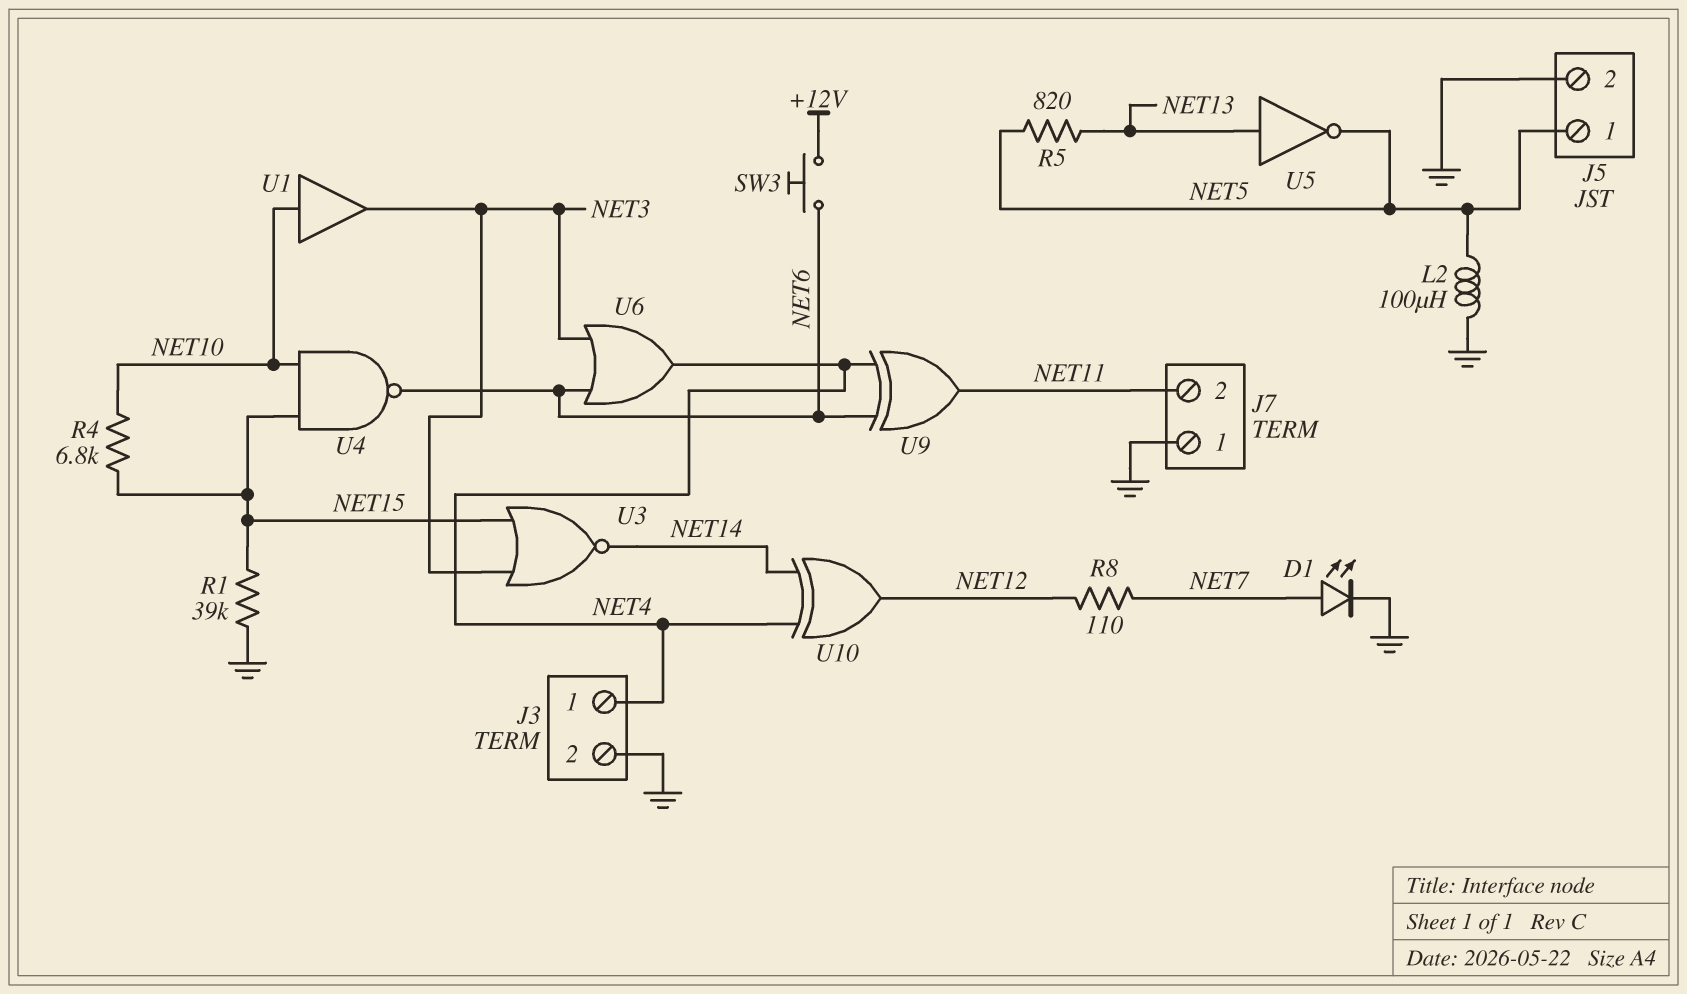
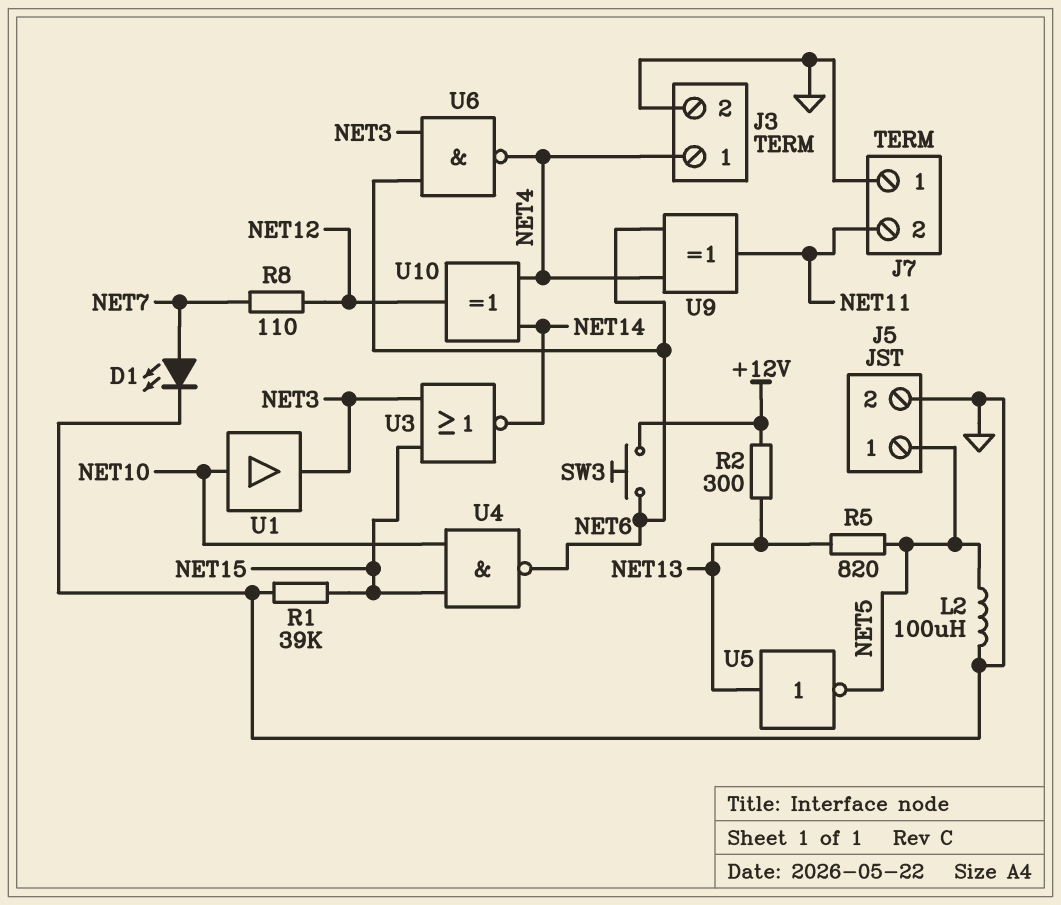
R2: none -> 300 (+12V, NET13)
R4: 6.8k (NET10, NET15) -> none
U6: OR (in NET3, in NET6, out NET4) -> NAND (in NET3, in NET6, out NET4)

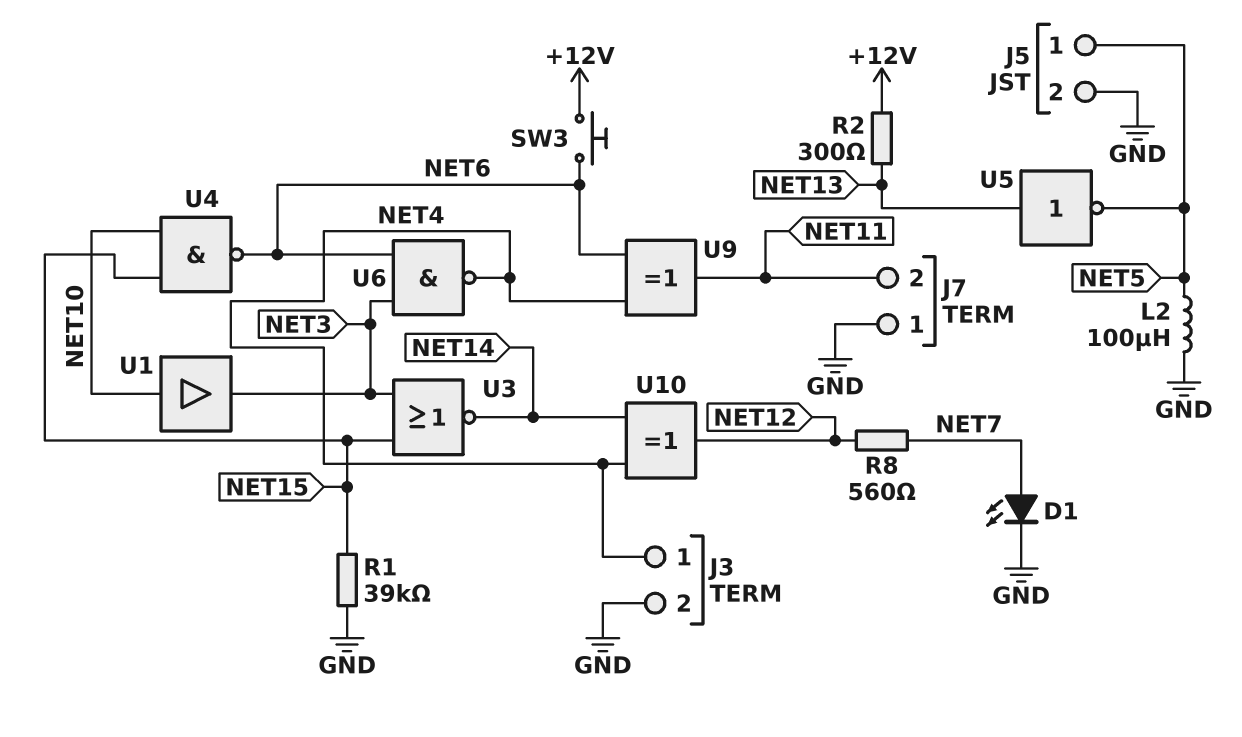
R5: 820 (NET5, NET13) -> none
R8: 110 (NET7, NET12) -> 560 (NET7, NET12)

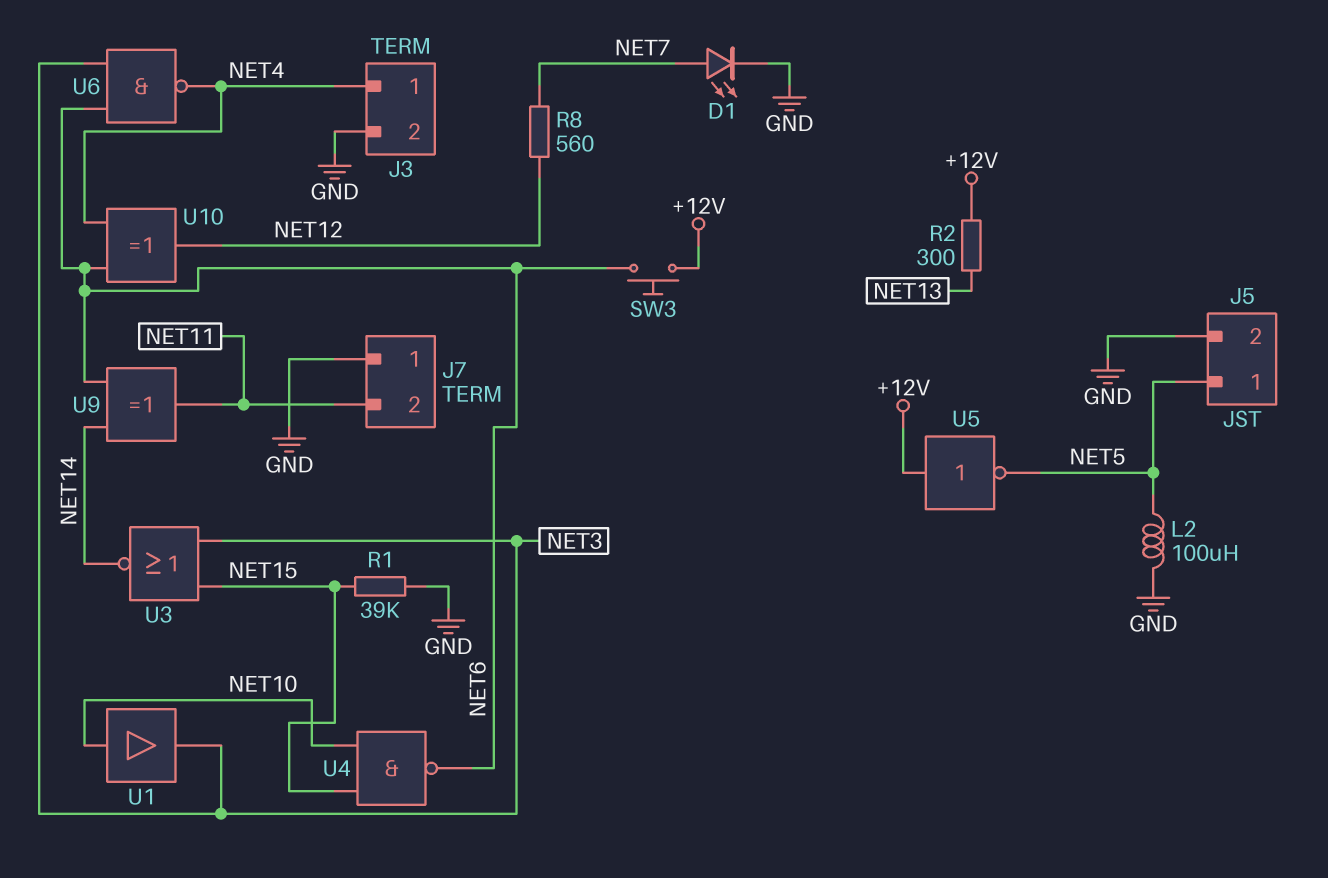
U5: NOT (in NET13, out NET5) -> NOT (in +12V, out NET5)
U9: XOR (in NET4, in NET6, out NET11) -> XOR (in NET6, in NET14, out NET11)
U10: XOR (in NET4, in NET14, out NET12) -> XOR (in NET4, in NET6, out NET12)

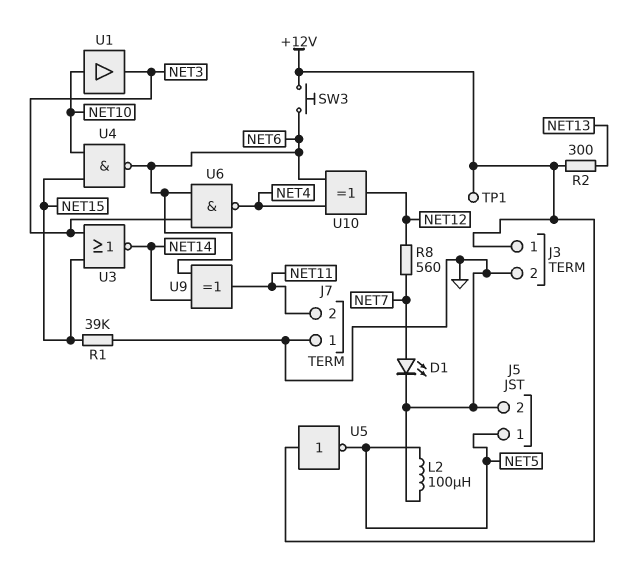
J3 pin 1: NET4 -> +12V
TP1: none -> test point (+12V)

